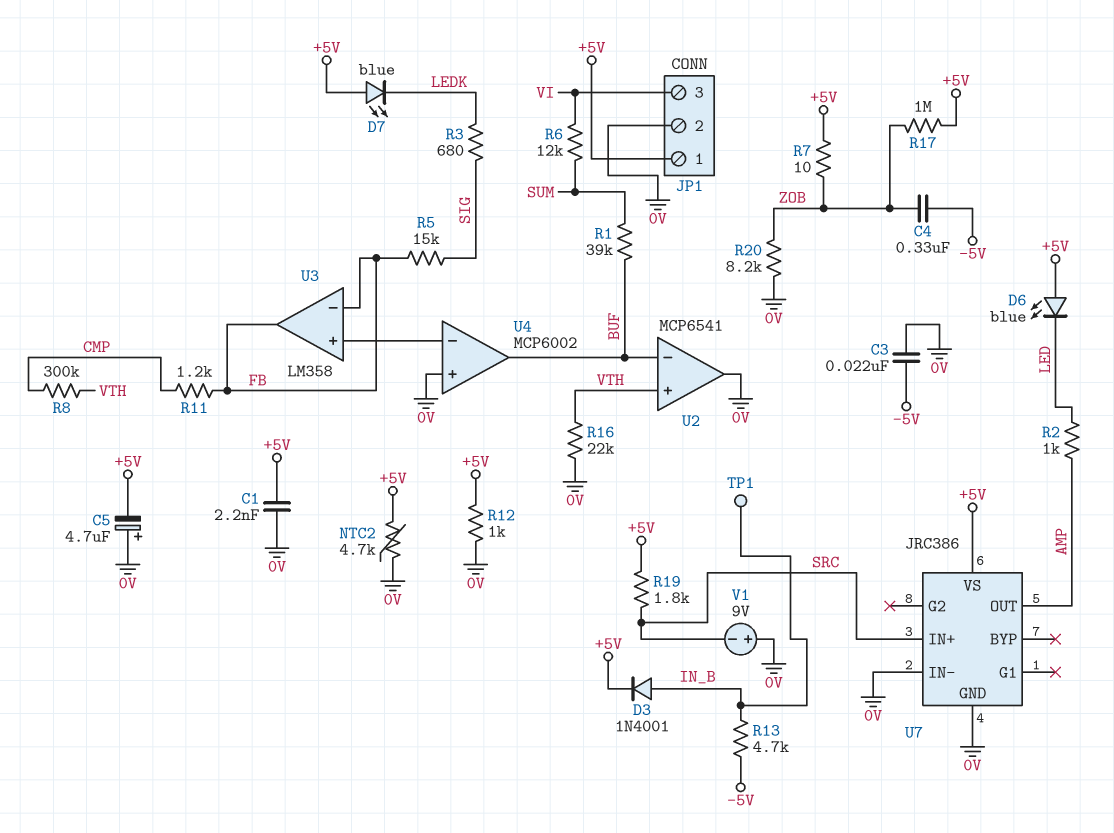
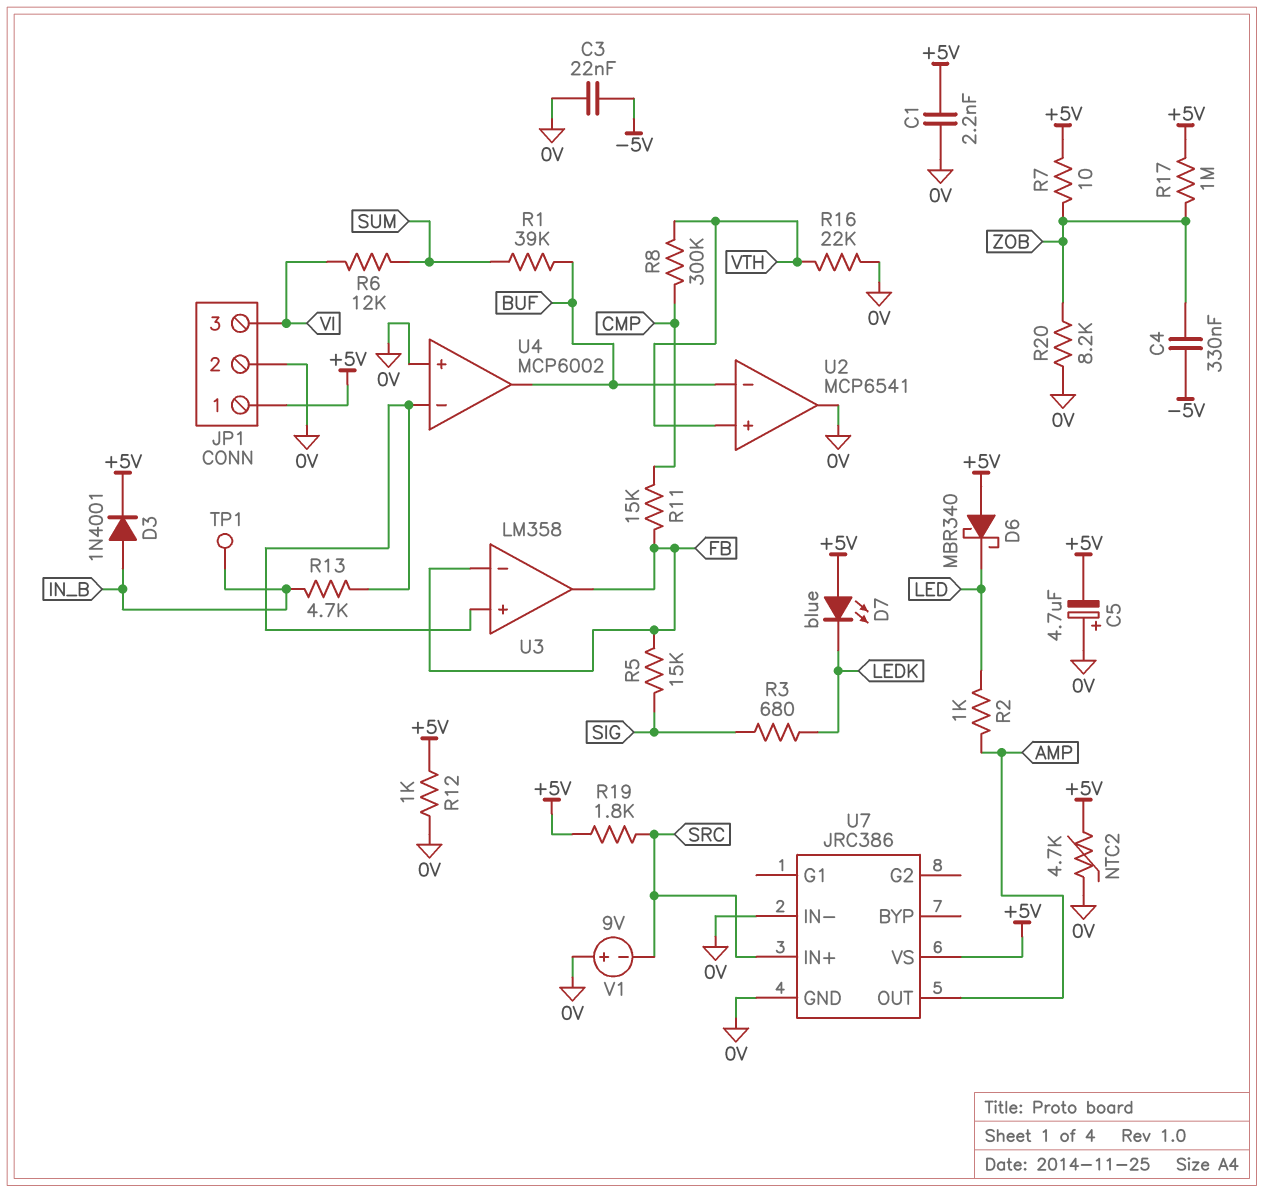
D6: LED blue (A +5V, K LED) -> schottky MBR340 (A +5V, K LED)
R11: 1.2k (CMP, FB) -> 15k (CMP, FB)
R13: 4.7k (-5V, IN_B) -> 4.7k (IN_B, U3/in+)

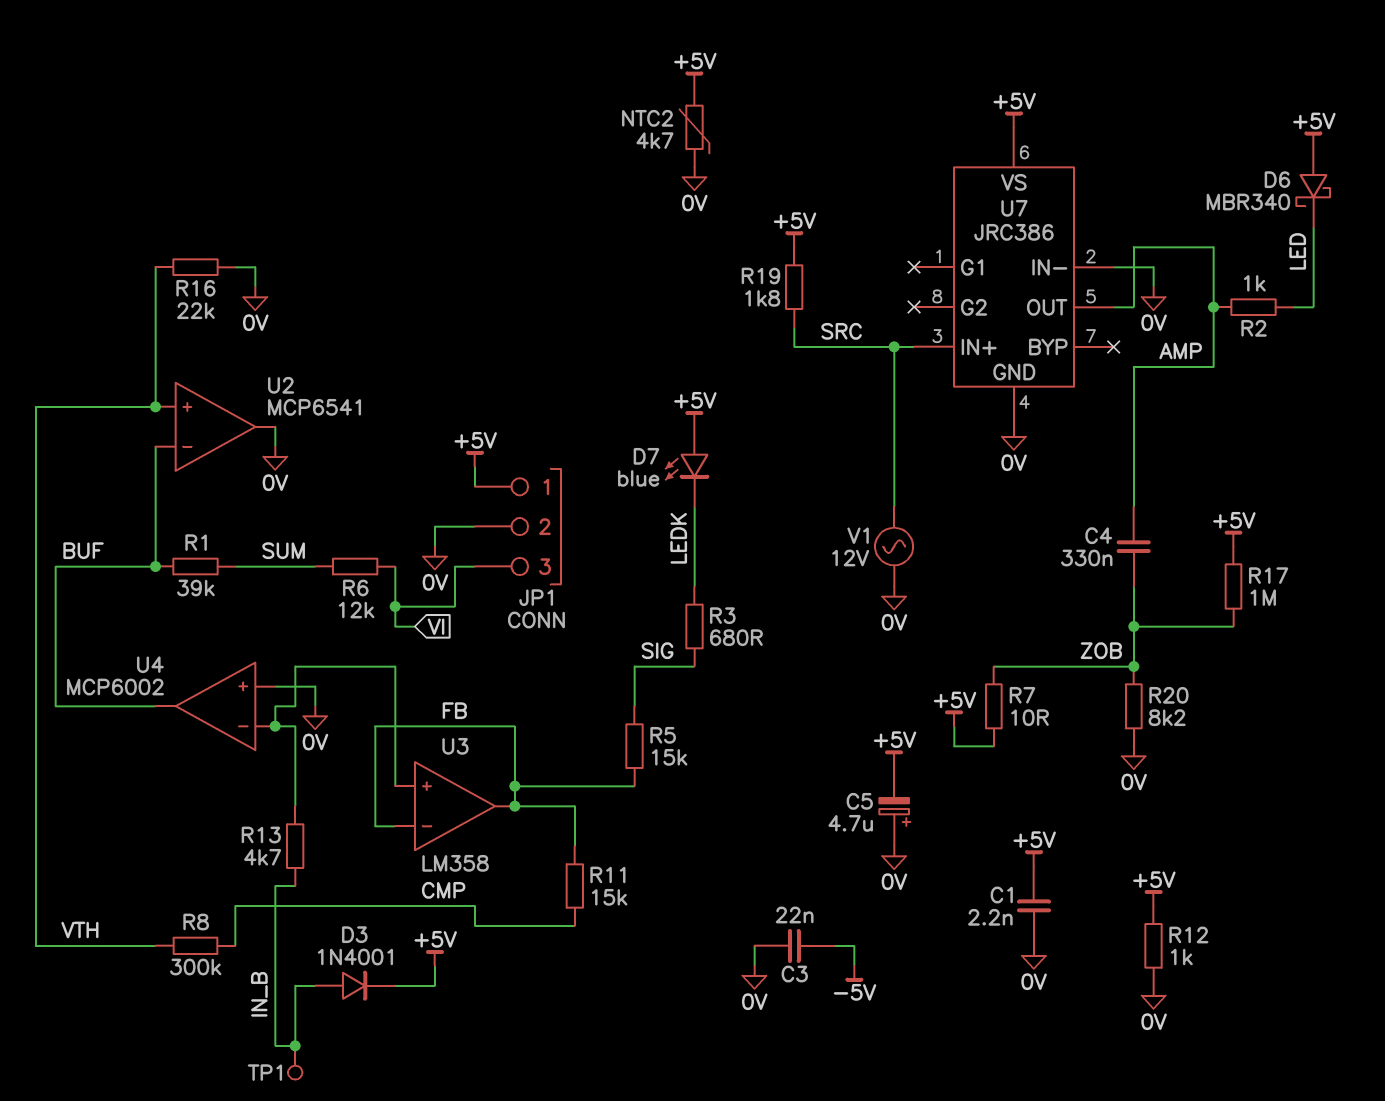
C4: 330nF (-5V, ZOB) -> 330nF (AMP, ZOB)
V1: 9V (plus 0V, minus SRC) -> AC 12V (0V, SRC)

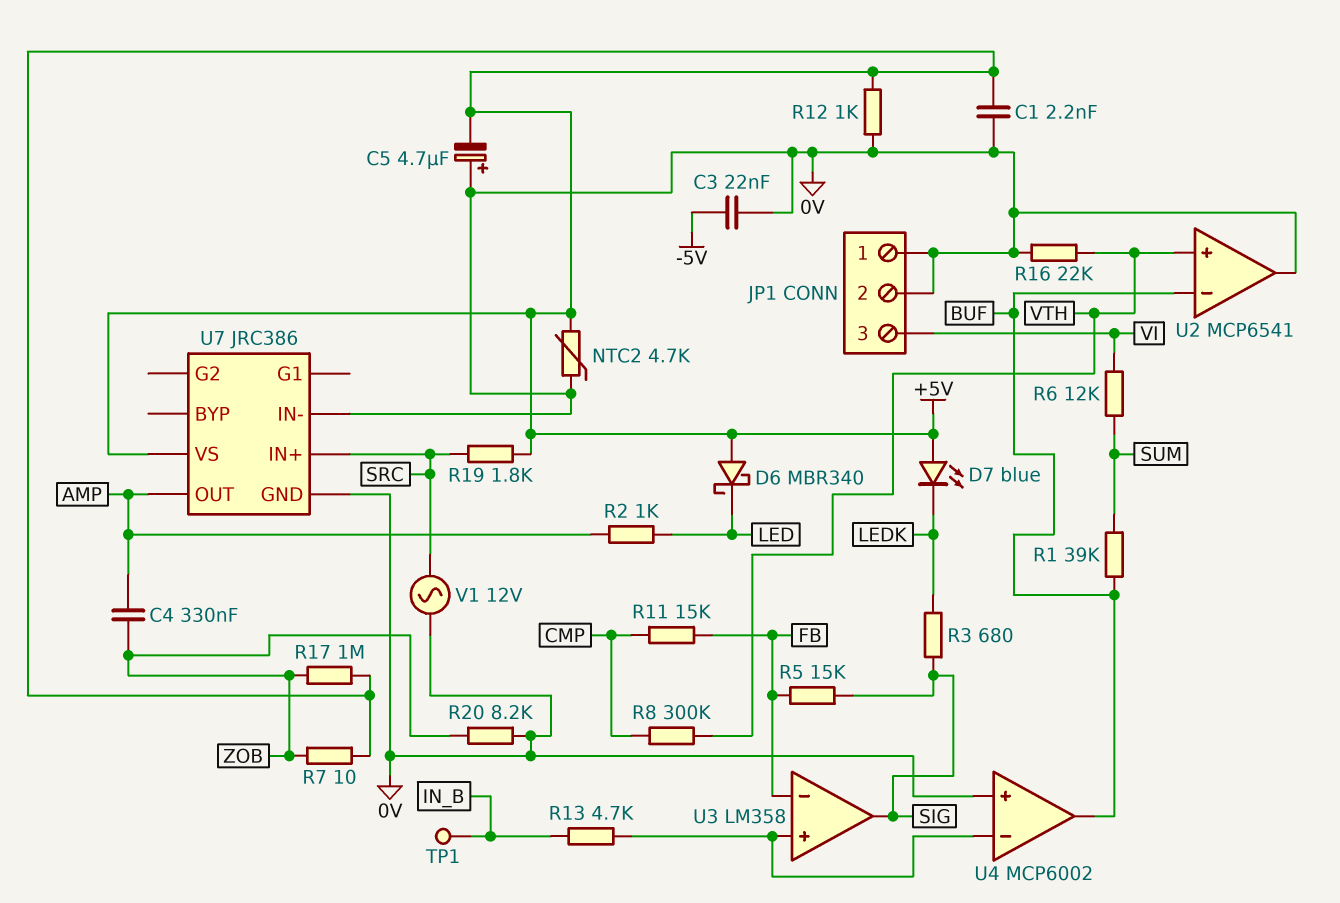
D3: diode 1N4001 (A IN_B, K +5V) -> none
JP1 pin 1: +5V -> 0V
U3 pin out: FB -> SIG

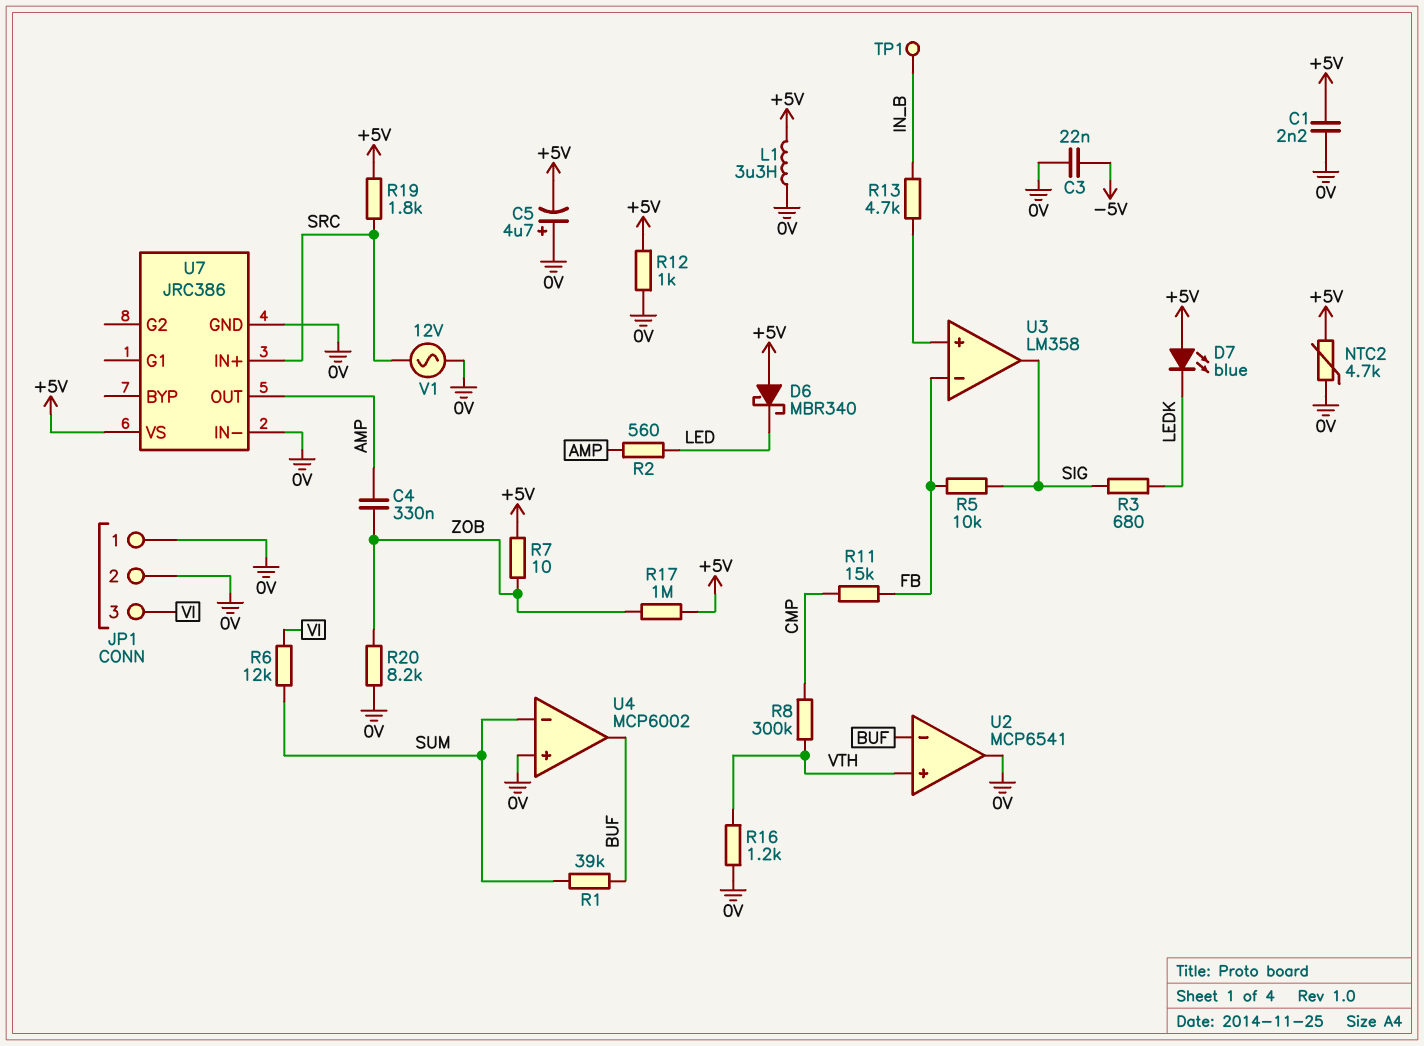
L1: none -> 3.3uH (+5V, 0V)
R2: 1k (AMP, LED) -> 560 (AMP, LED)
R5: 15k (FB, SIG) -> 10k (FB, SIG)
R16: 22k (0V, VTH) -> 1.2k (0V, VTH)
U4 pin in-: U3/in+ -> SUM

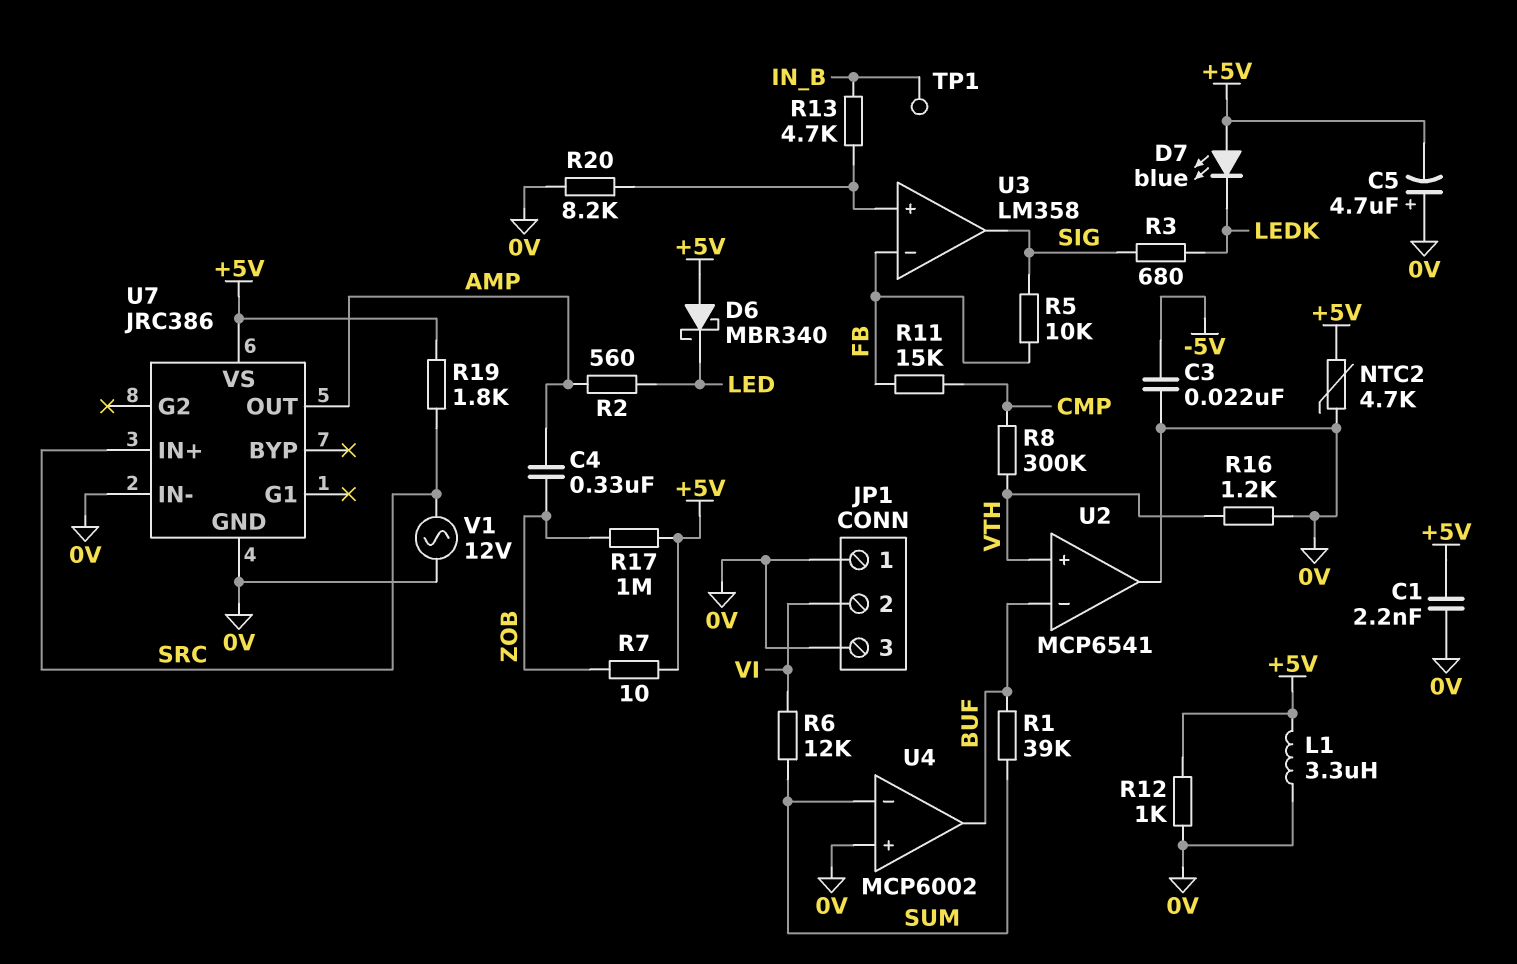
JP1 pin 2: 0V -> VI
JP1 pin 3: VI -> 0V
R20: 8.2k (0V, ZOB) -> 8.2k (0V, U3/in+)

